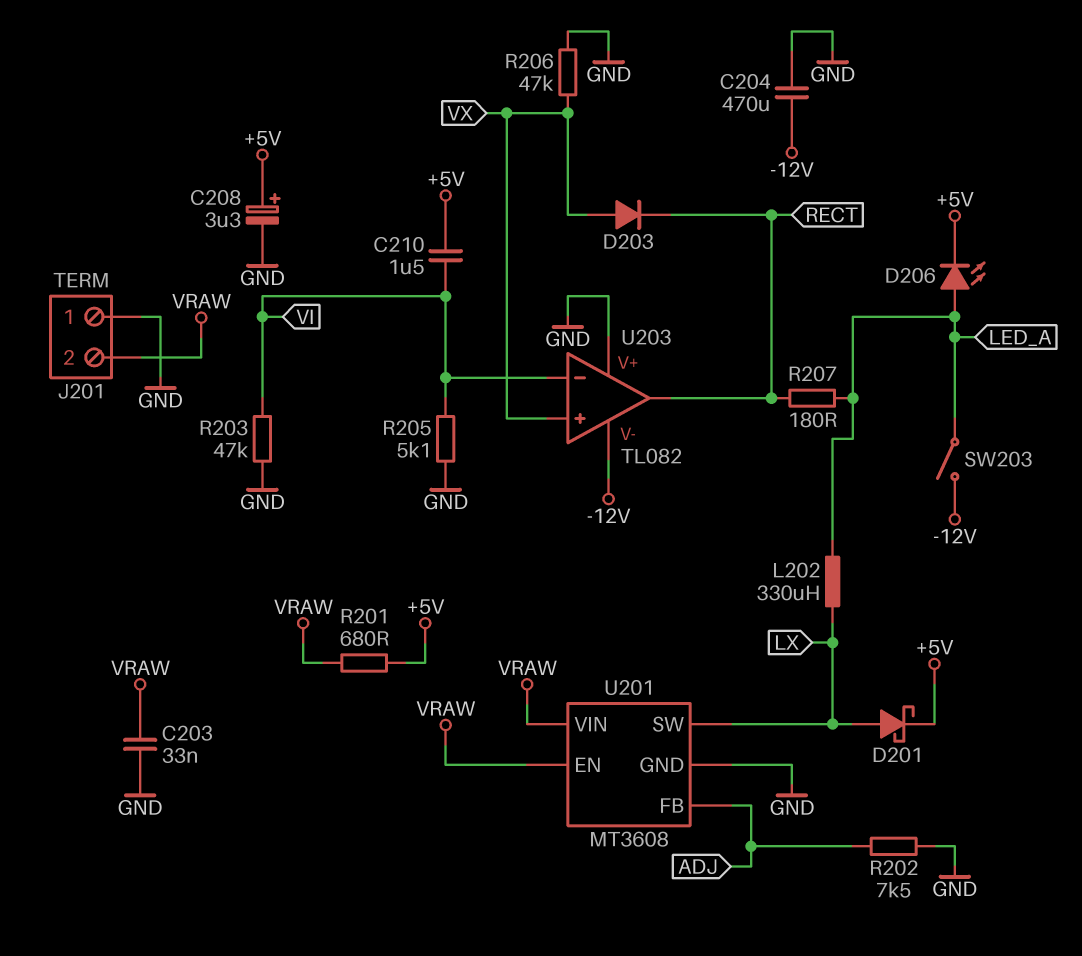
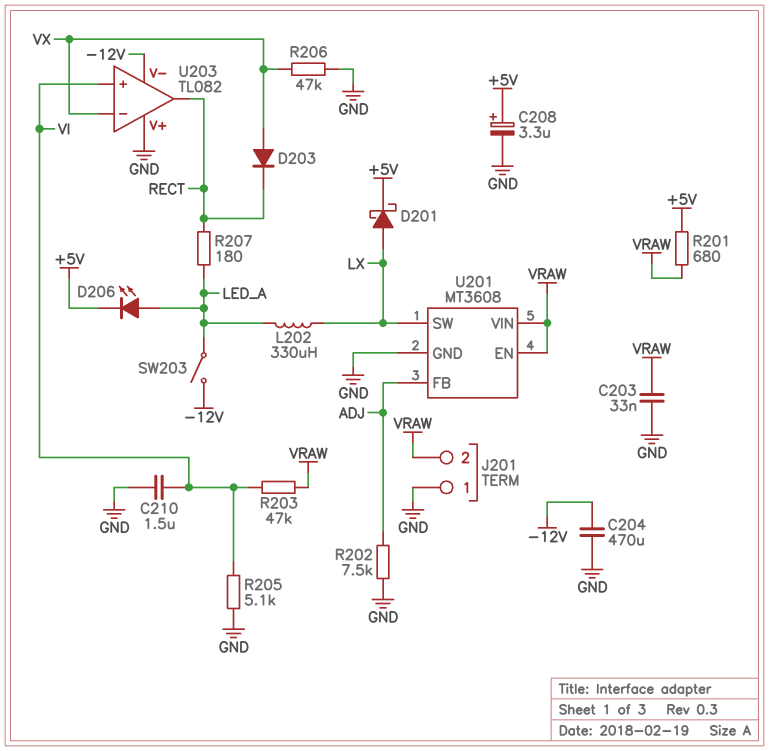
C210: 1.5uF (+5V, VI) -> 1.5uF (GND, VI)
R203: 47k (GND, VI) -> 47k (VI, VRAW)
U203 pin in+: VX -> VI
U203 pin in-: VI -> VX

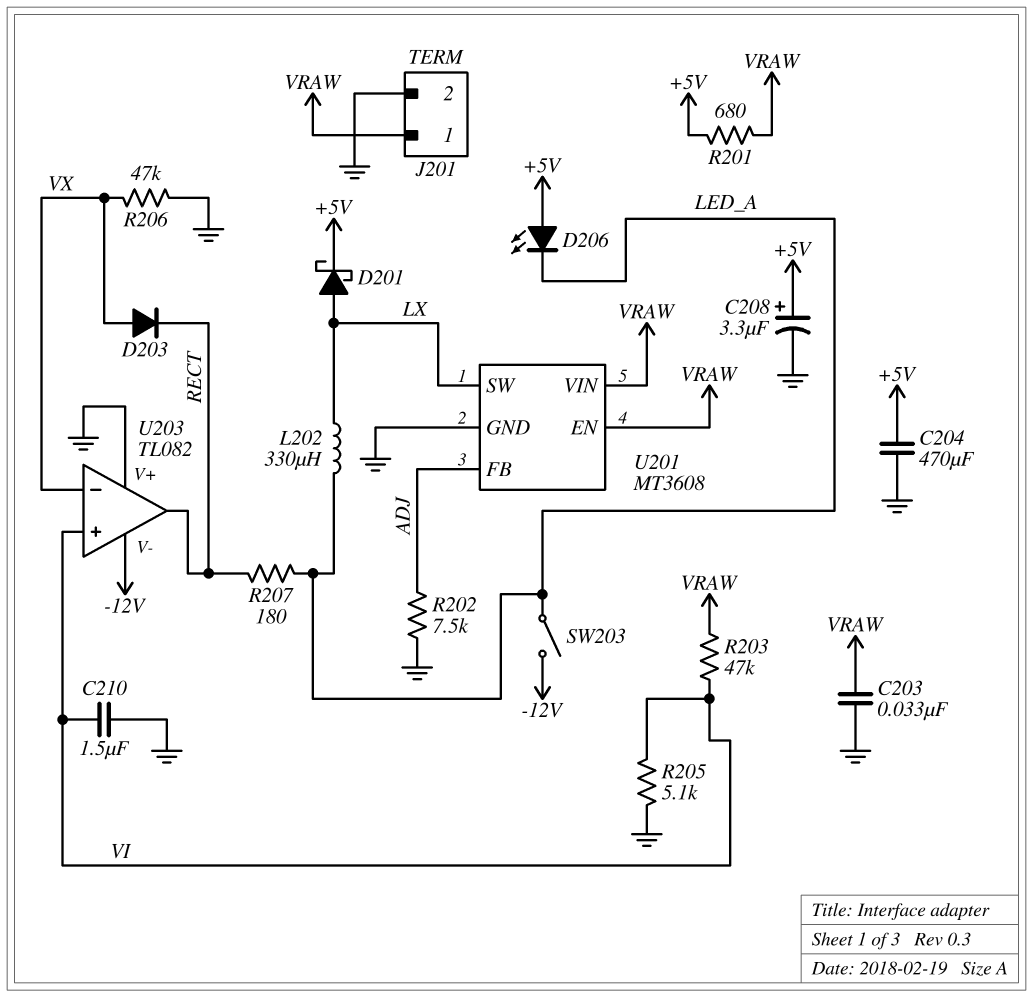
C204: 470uF (-12V, GND) -> 470uF (+5V, GND)
D206: LED (A LED_A, K +5V) -> LED (A +5V, K LED_A)
J201 pin 1: GND -> VRAW
J201 pin 2: VRAW -> GND

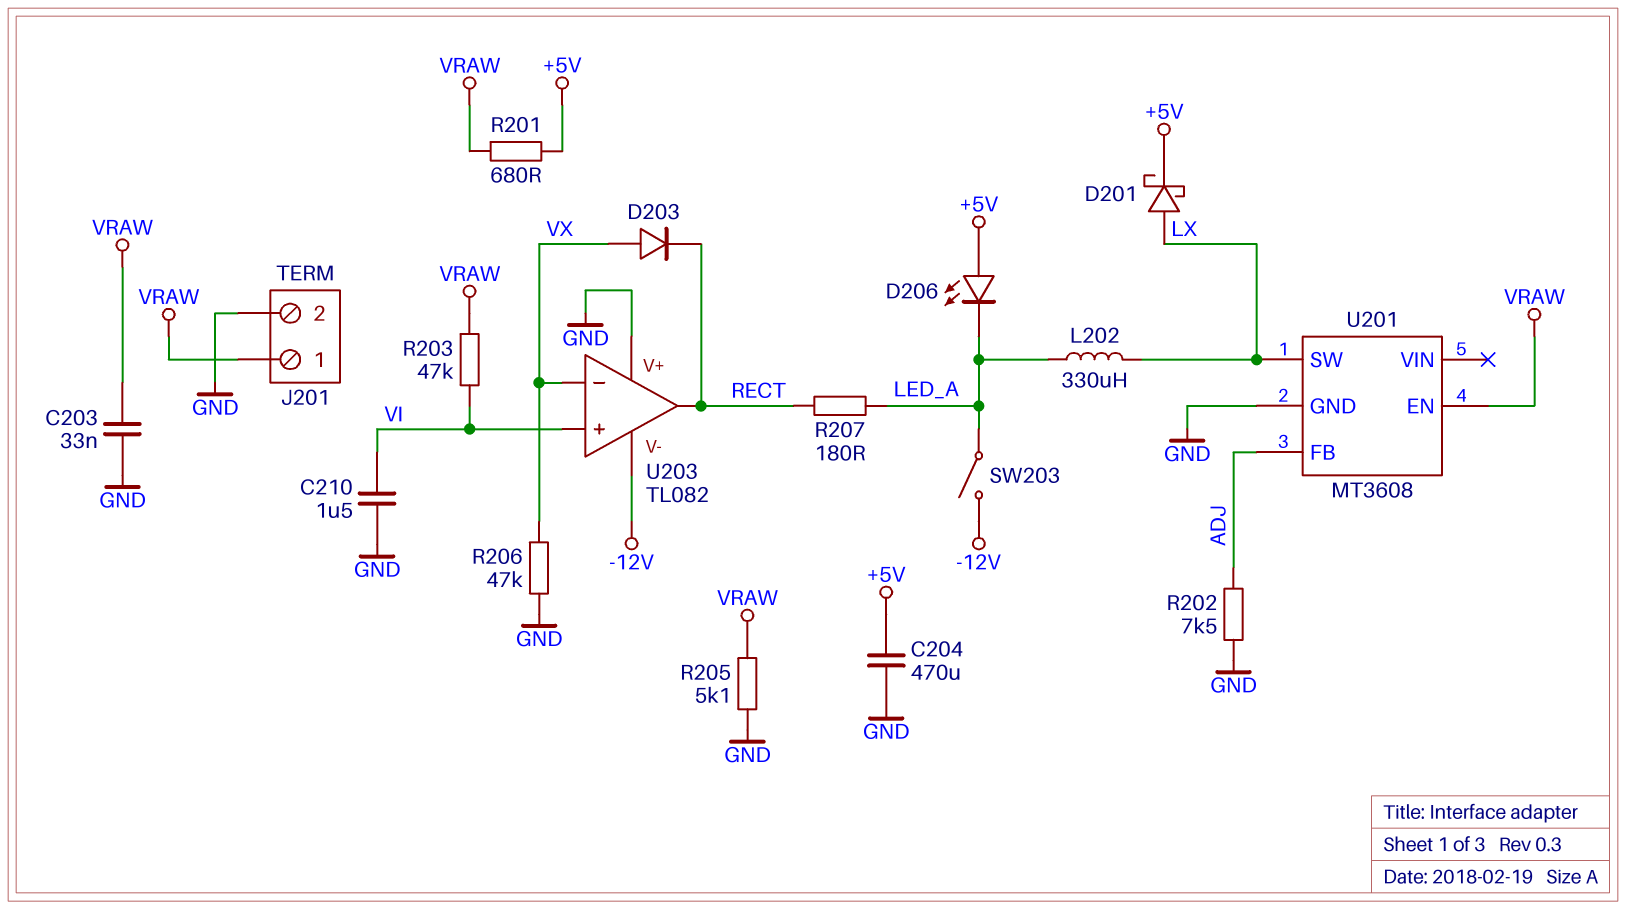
C208: 3.3uF (plus +5V, minus GND) -> none
R205: 5.1k (GND, VI) -> 5.1k (GND, VRAW)
U201 pin VIN: VRAW -> none

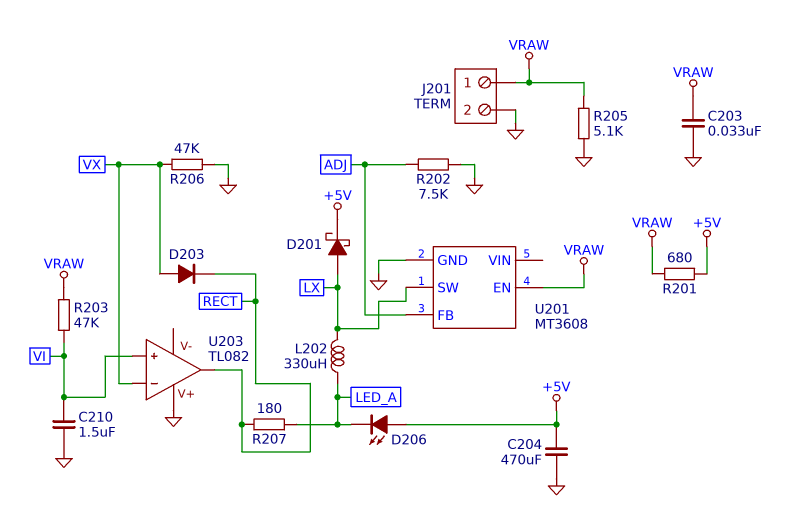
SW203: switch (-12V, LED_A) -> none
U203 pin V-: -12V -> none

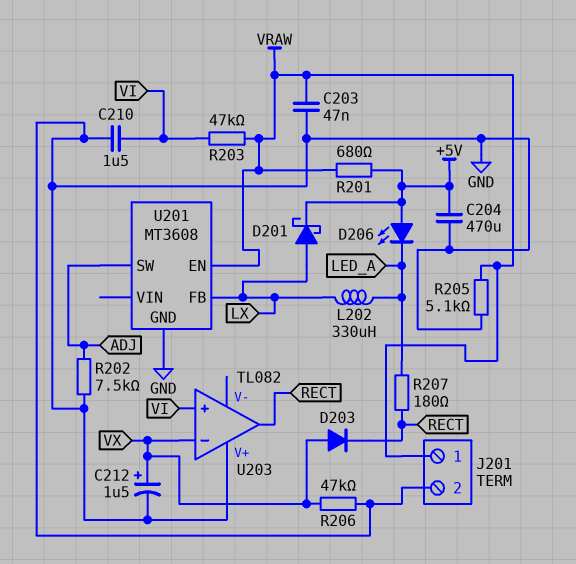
C203: 33nF (GND, VRAW) -> 47nF (GND, VRAW)
C212: none -> 1.5uF (plus VX, minus GND)
U201 pin FB: ADJ -> LX
U201 pin SW: LX -> ADJ

